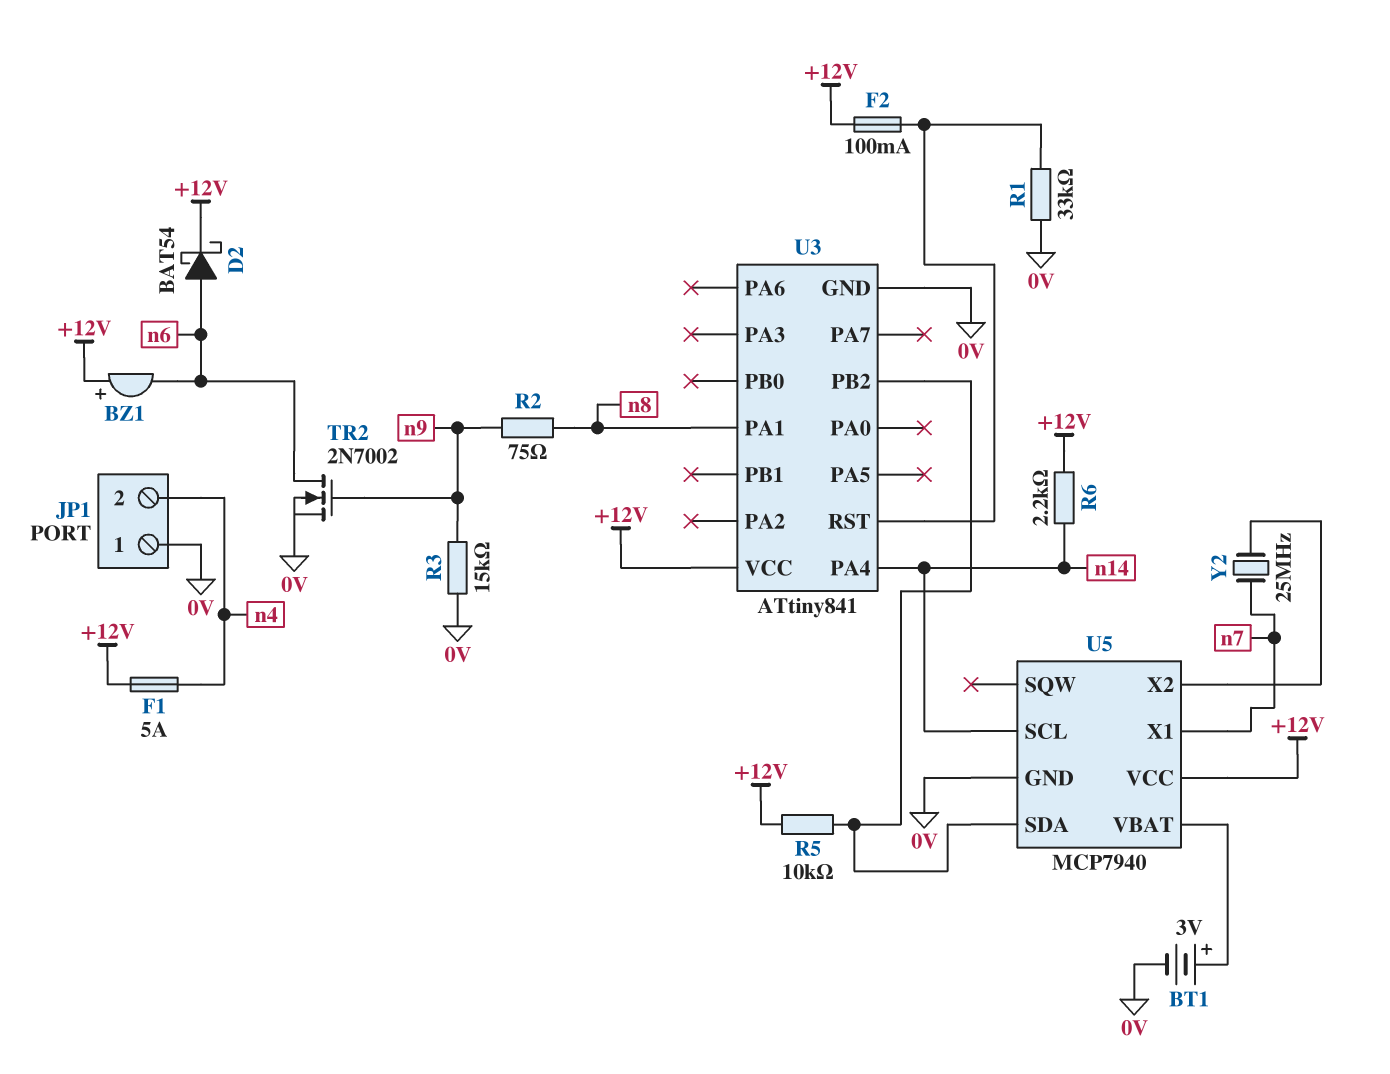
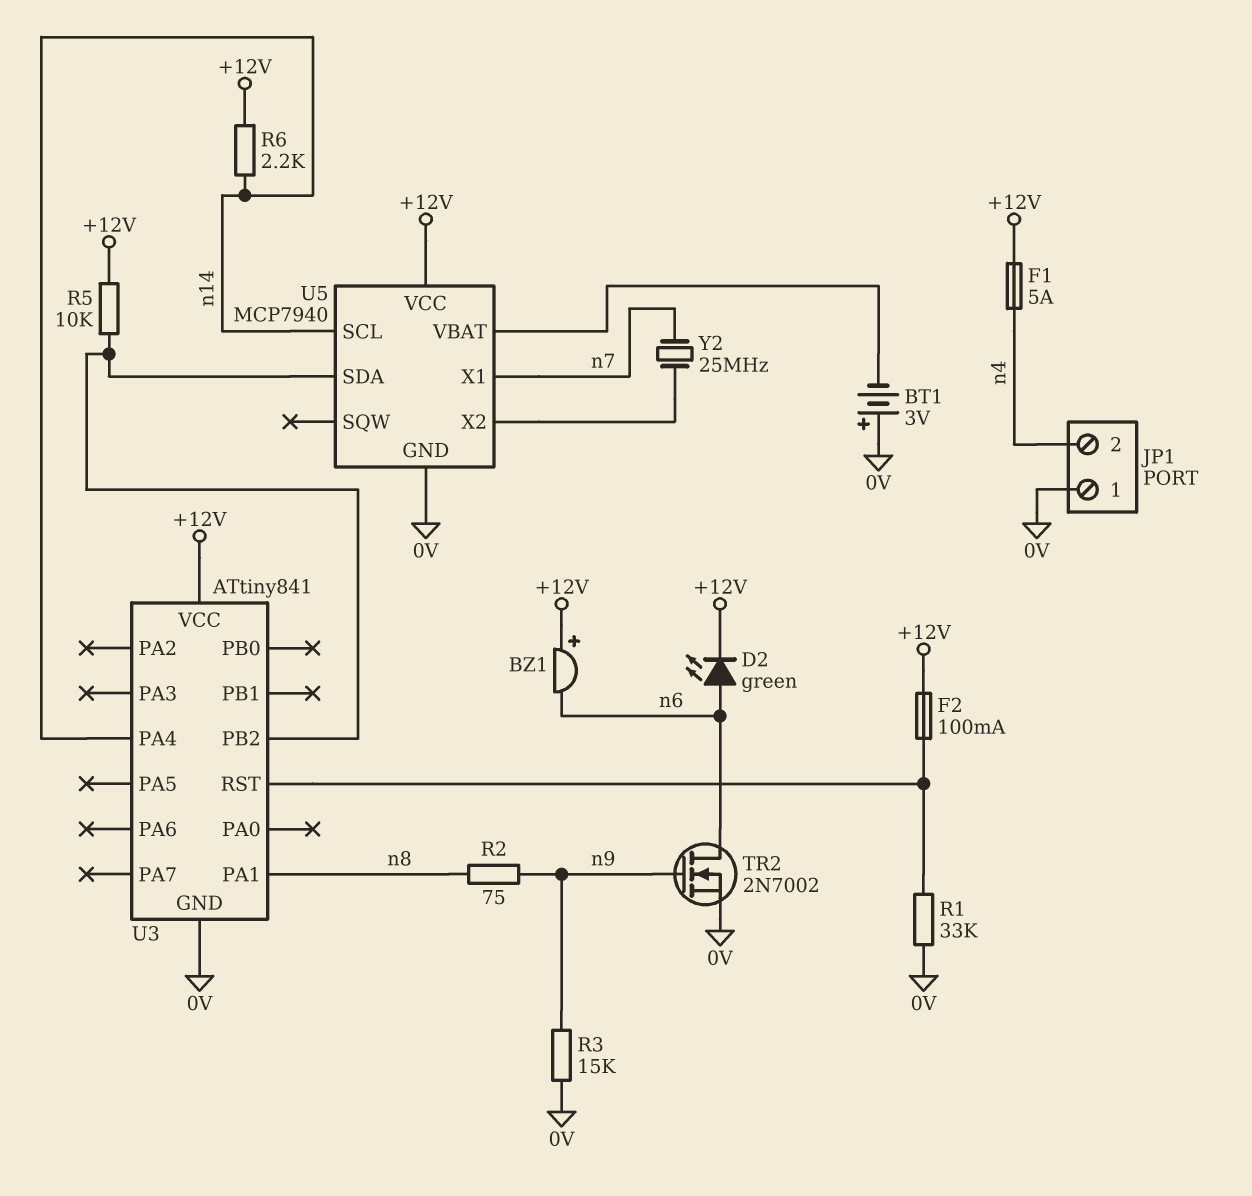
BT1: 3V (plus U5/VBAT, minus 0V) -> 3V (plus 0V, minus U5/VBAT)
D2: schottky BAT54 (A n6, K +12V) -> LED green (A n6, K +12V)

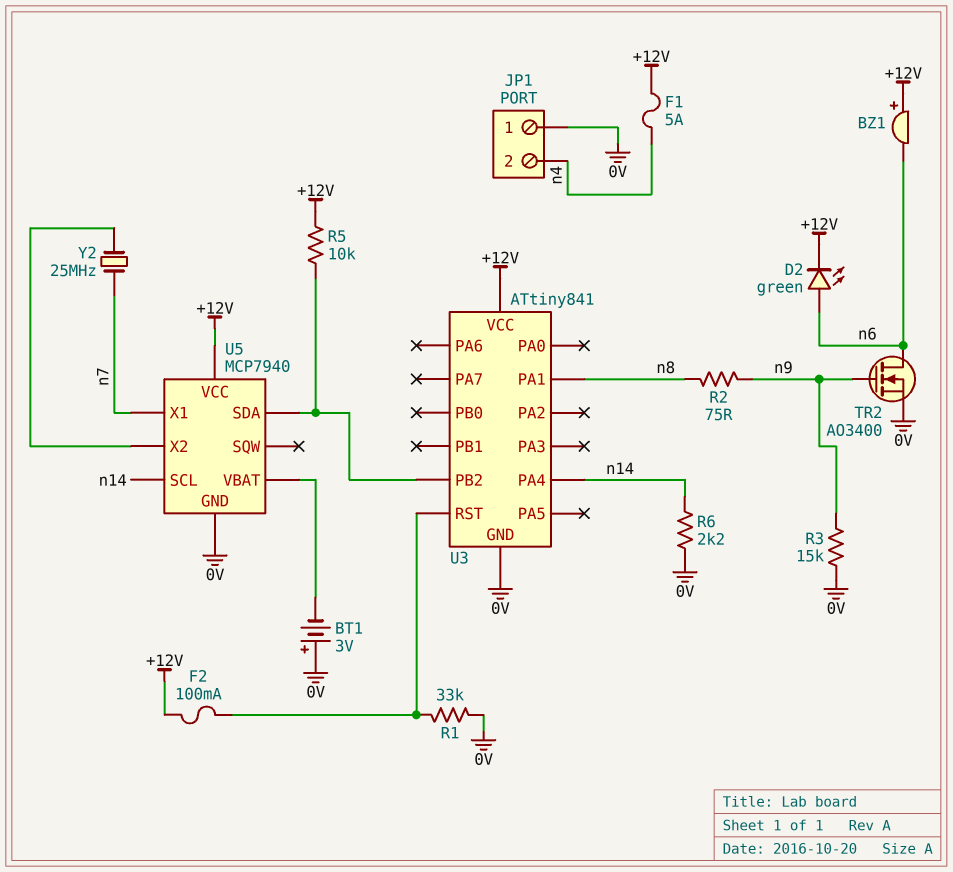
R6: 2.2k (+12V, n14) -> 2.2k (0V, n14)
TR2: NMOS 2N7002 (G n9, D n6, S 0V) -> NMOS AO3400 (G n9, D n6, S 0V)

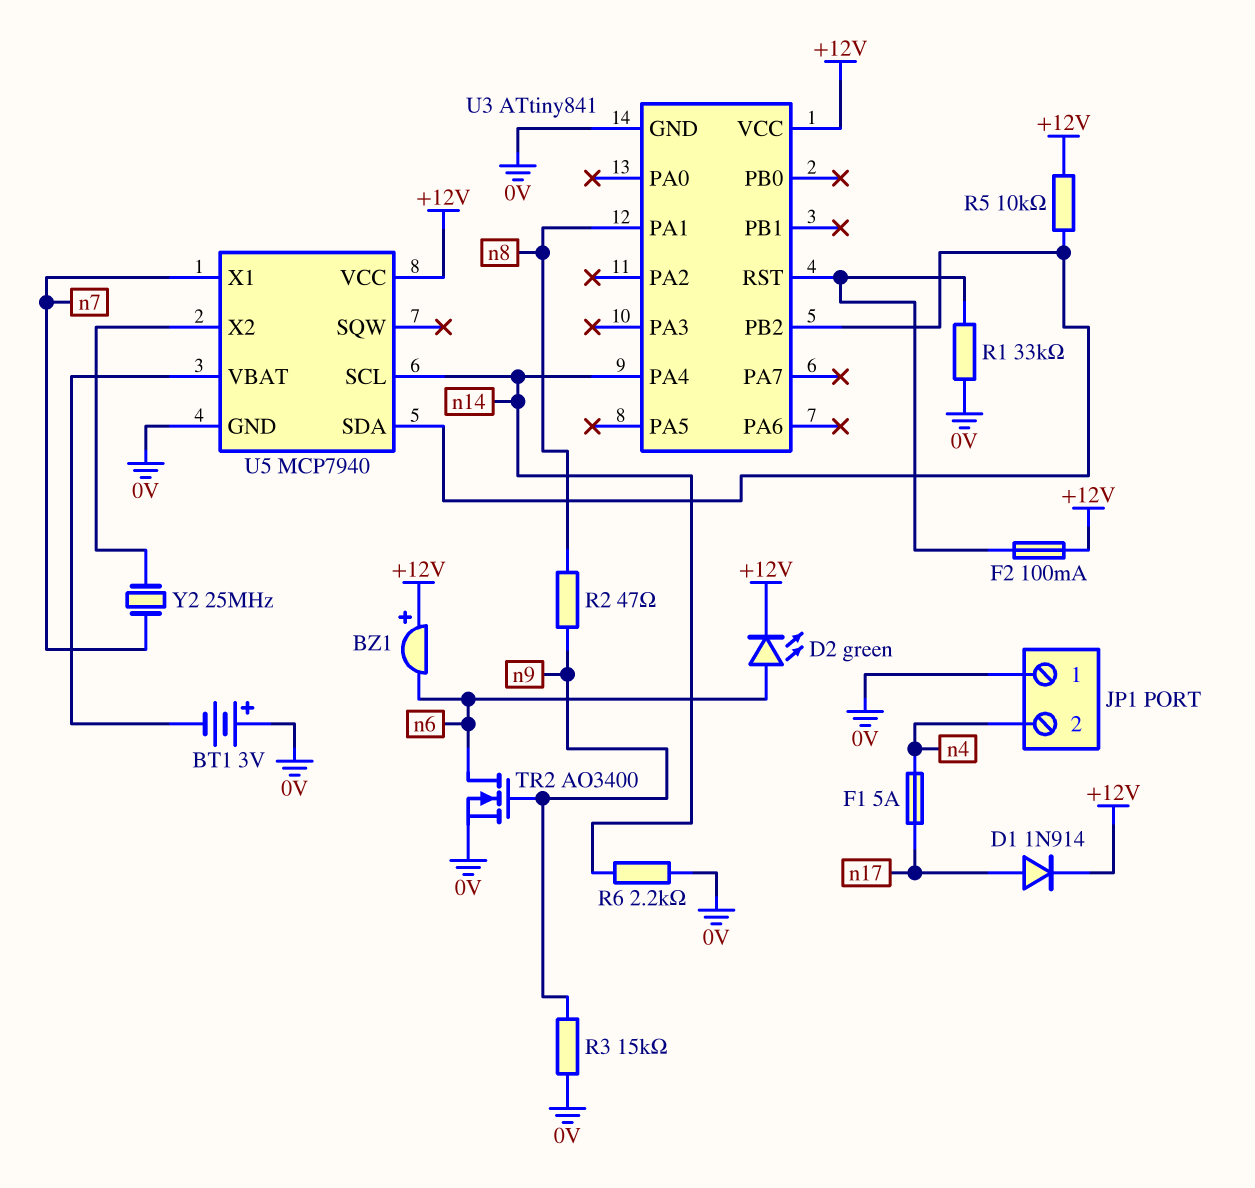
D1: none -> diode 1N914 (A n17, K +12V)
F1: 5A (+12V, n4) -> 5A (n4, n17)
R2: 75 (n8, n9) -> 47 (n8, n9)

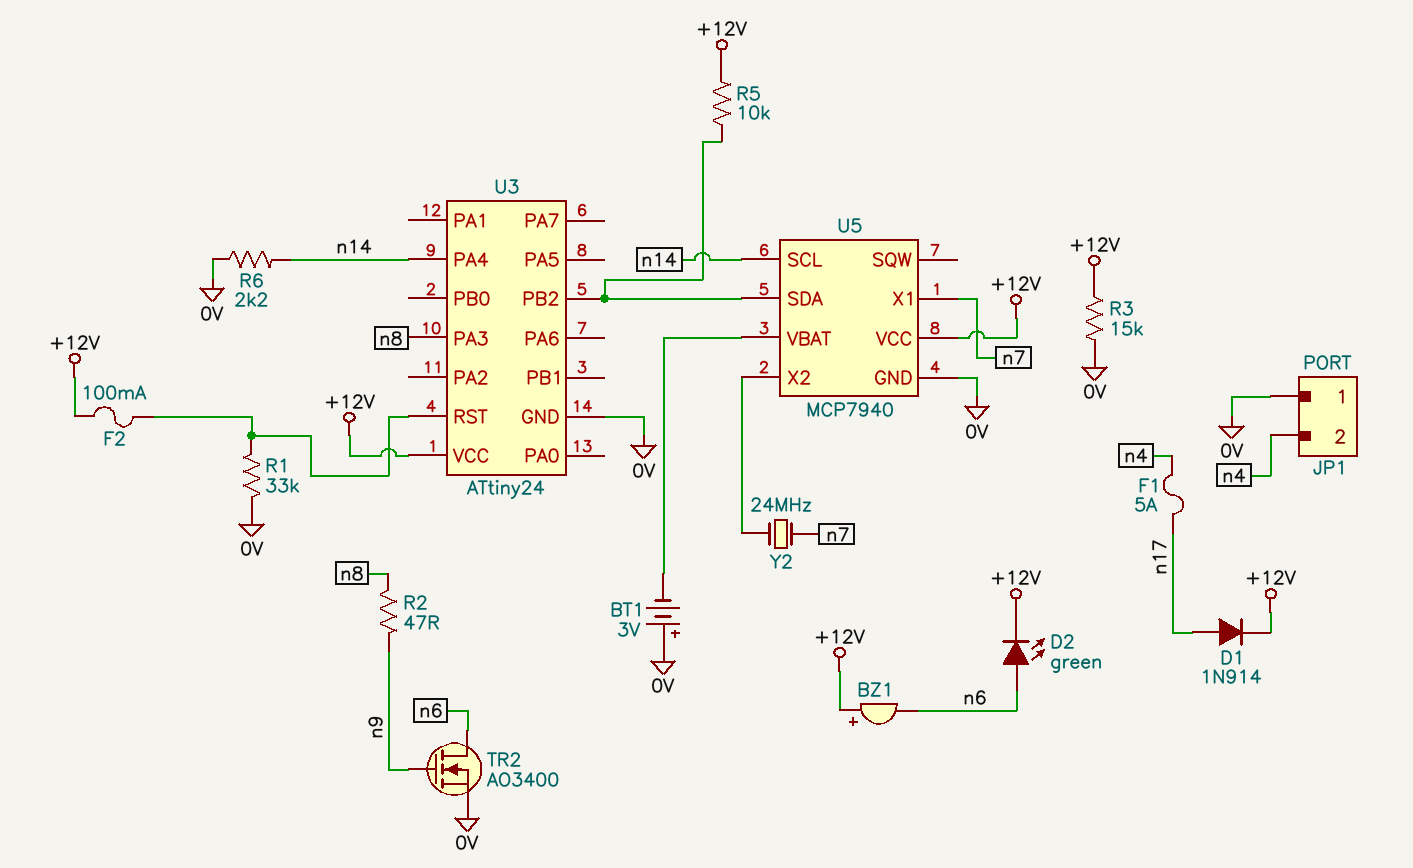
R3: 15k (0V, n9) -> 15k (+12V, 0V)
U3: ATtiny841 -> ATtiny24
U3 pin PA1: n8 -> none
U3 pin PA3: none -> n8
Y2: 25MHz (U5/X2, n7) -> 24MHz (U5/X2, n7)

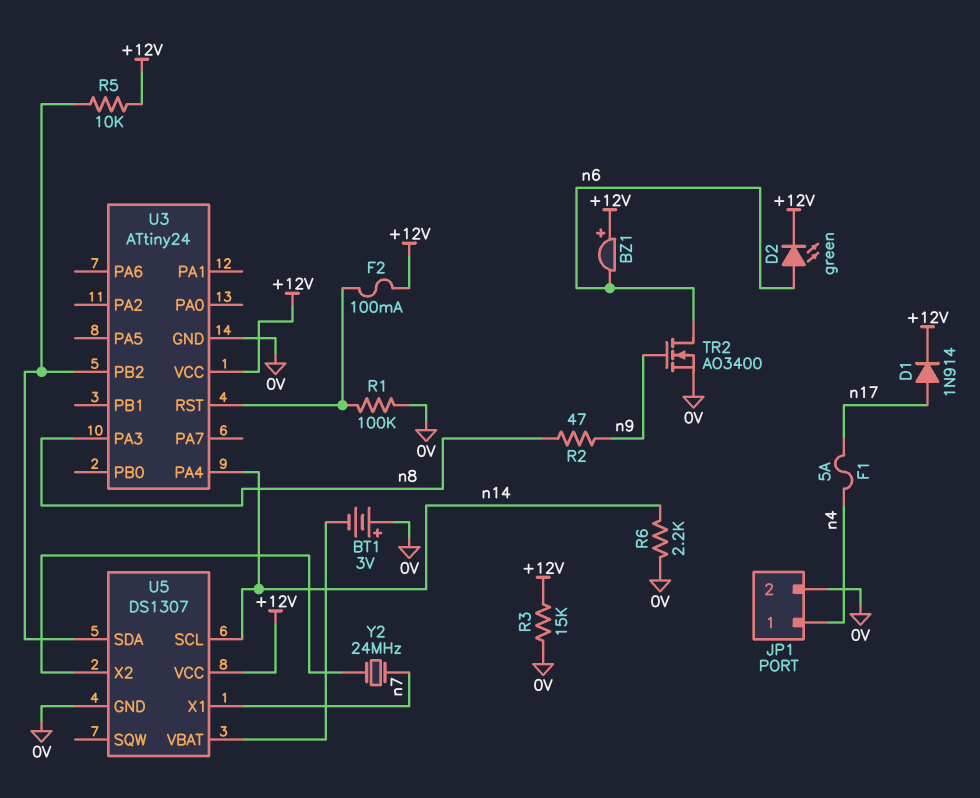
JP1 pin 1: 0V -> n4
JP1 pin 2: n4 -> 0V
R1: 33k (0V, U3/RST) -> 100k (0V, U3/RST)
U5: MCP7940 -> DS1307

